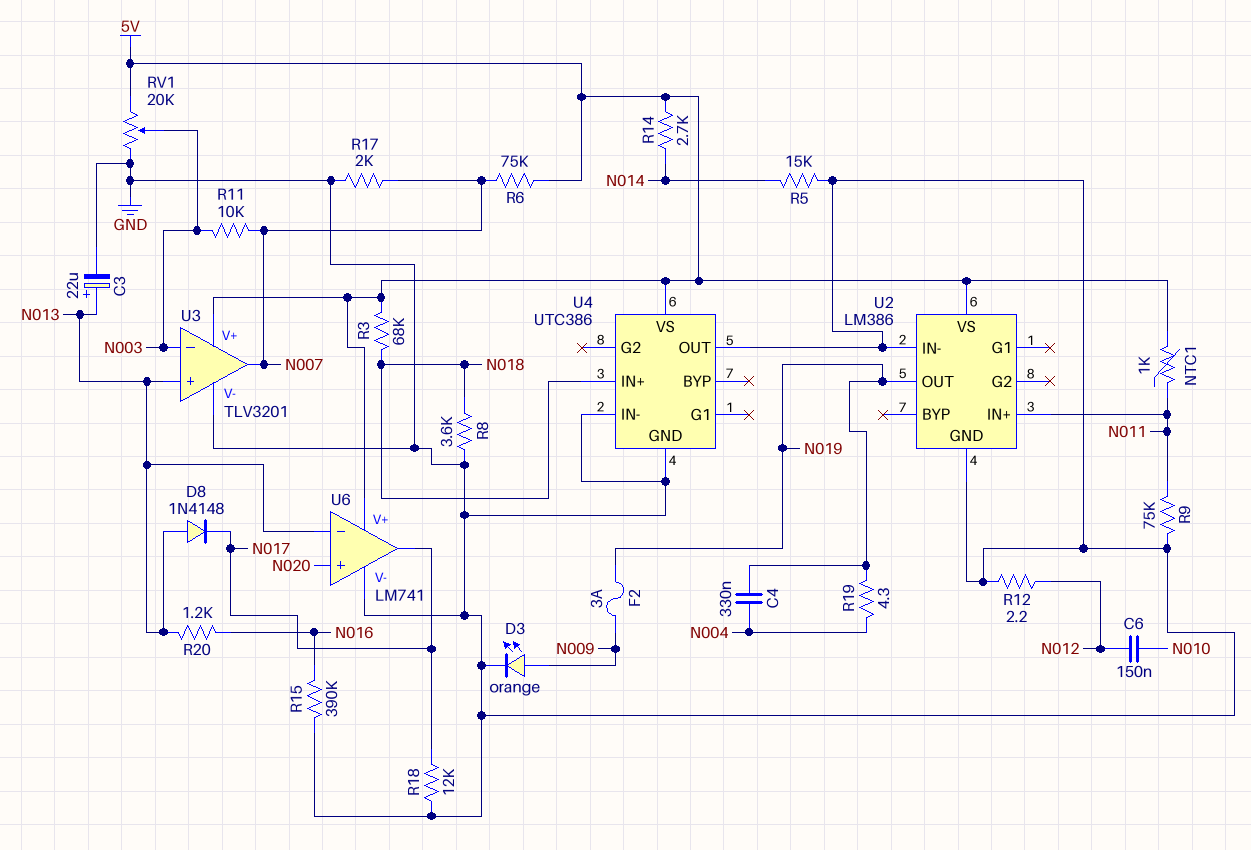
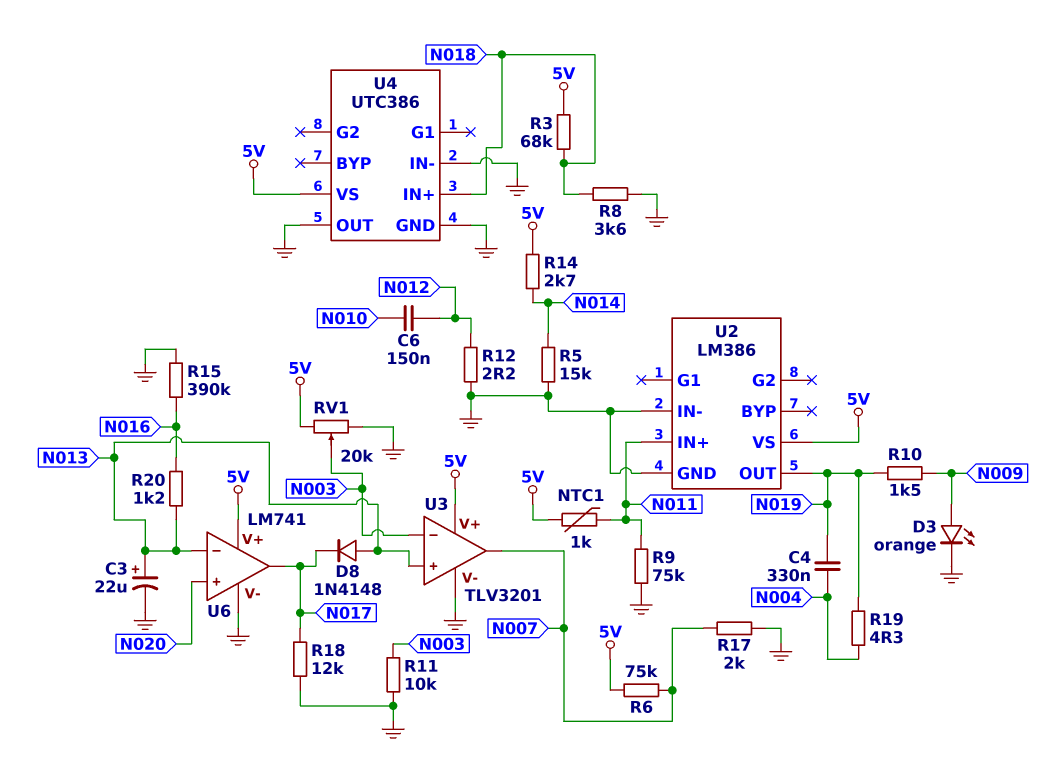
F2: 3A (N009, N019) -> none
R10: none -> 1.5k (N009, N019)
R11: 10k (N003, N007) -> 10k (GND, N003)

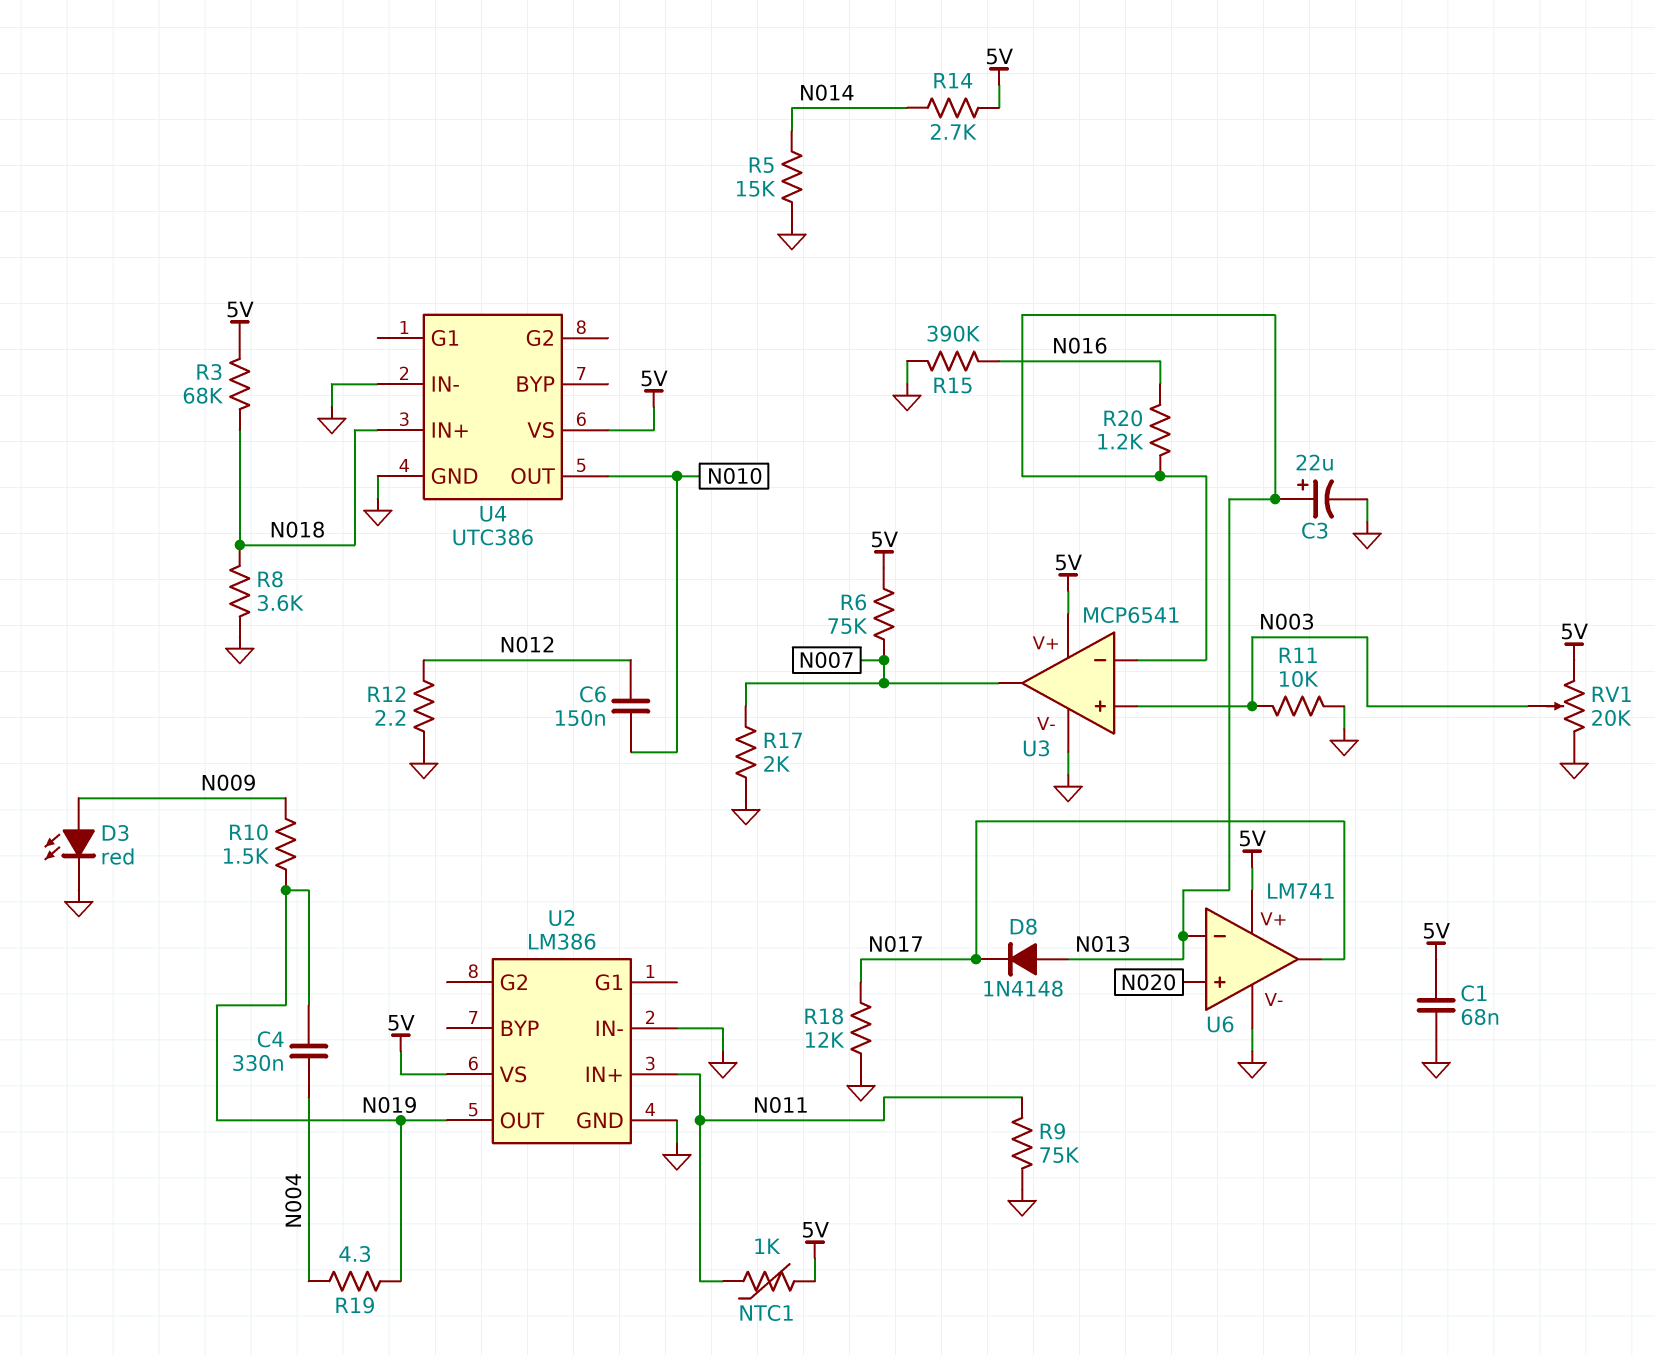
C1: none -> 68nF (5V, GND)
D3: LED orange (A N009, K GND) -> LED red (A N009, K GND)
U3: TLV3201 -> MCP6541
U3 pin in+: N013 -> N003
U3 pin in-: N003 -> N013
U4 pin OUT: GND -> N010

